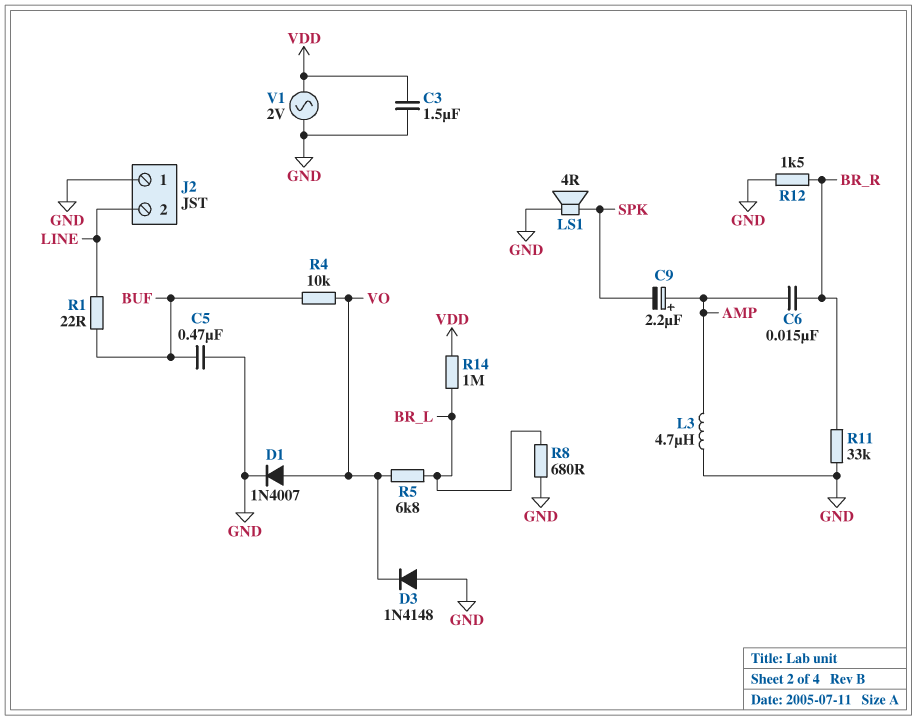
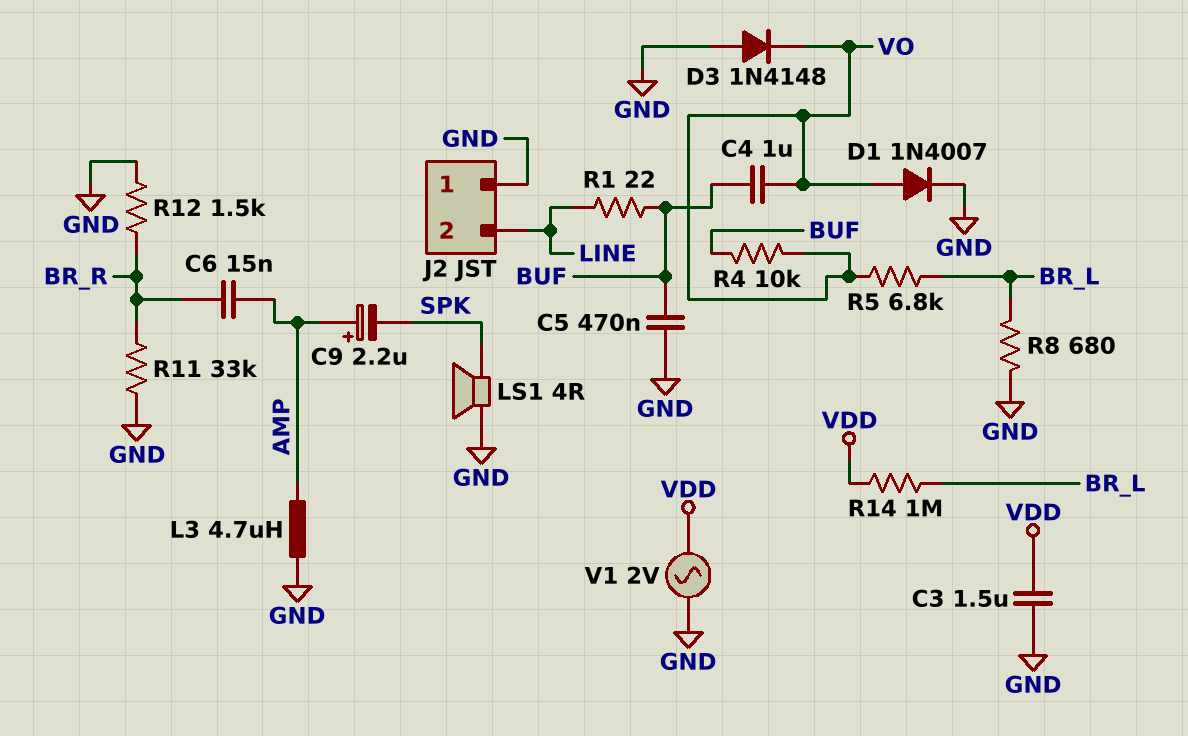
C4: none -> 1uF (BUF, VO)

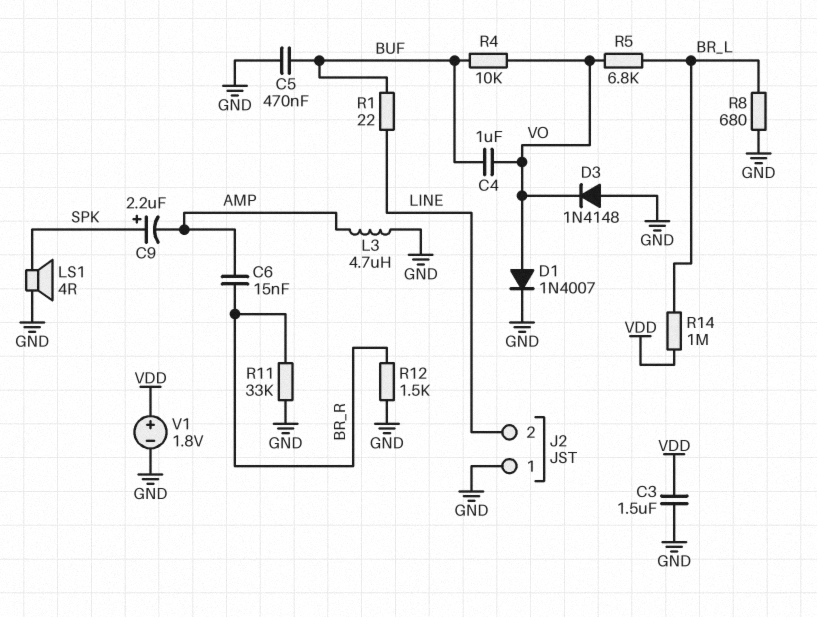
C9: 2.2uF (plus AMP, minus SPK) -> 2.2uF (plus SPK, minus AMP)
V1: AC 2V (GND, VDD) -> 1.8V (plus VDD, minus GND)

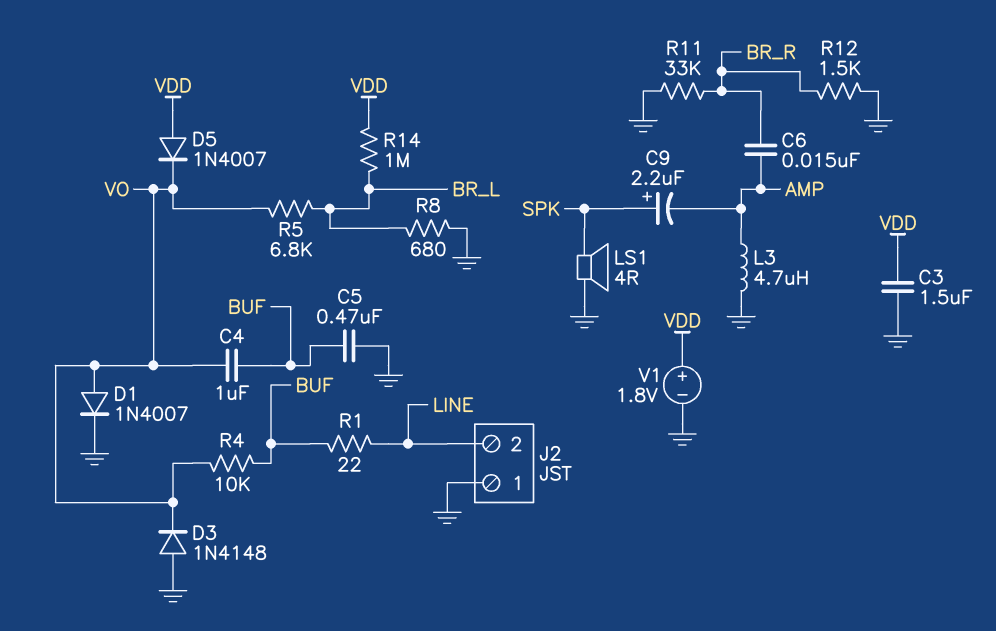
D5: none -> diode 1N4007 (A VDD, K VO)

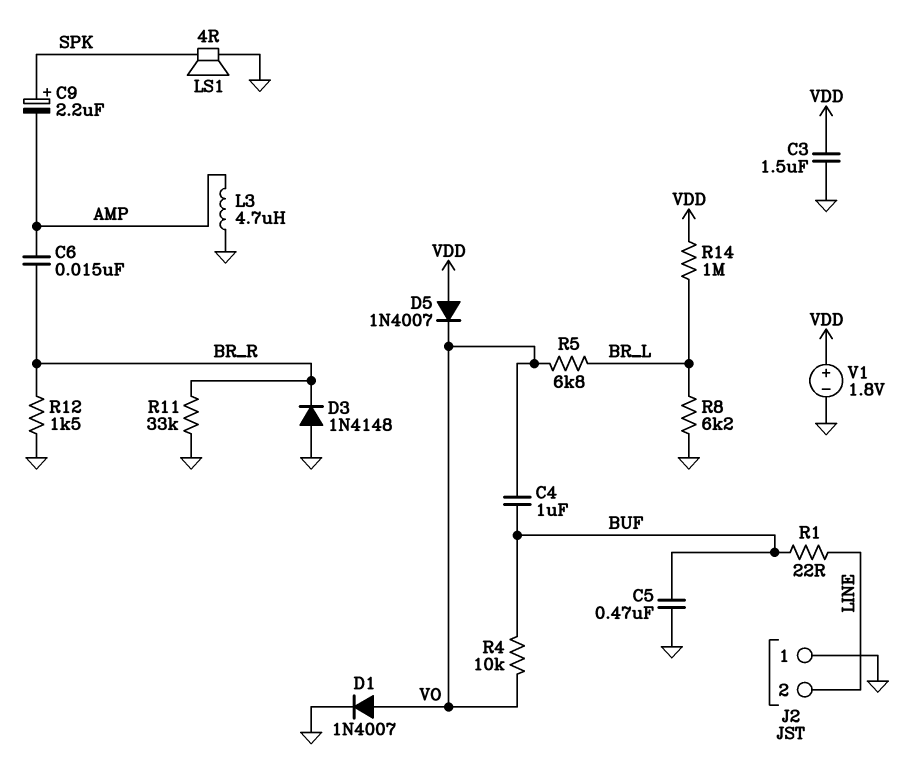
D3: diode 1N4148 (A GND, K VO) -> diode 1N4148 (A GND, K BR_R)
R8: 680 (BR_L, GND) -> 6.2k (BR_L, GND)

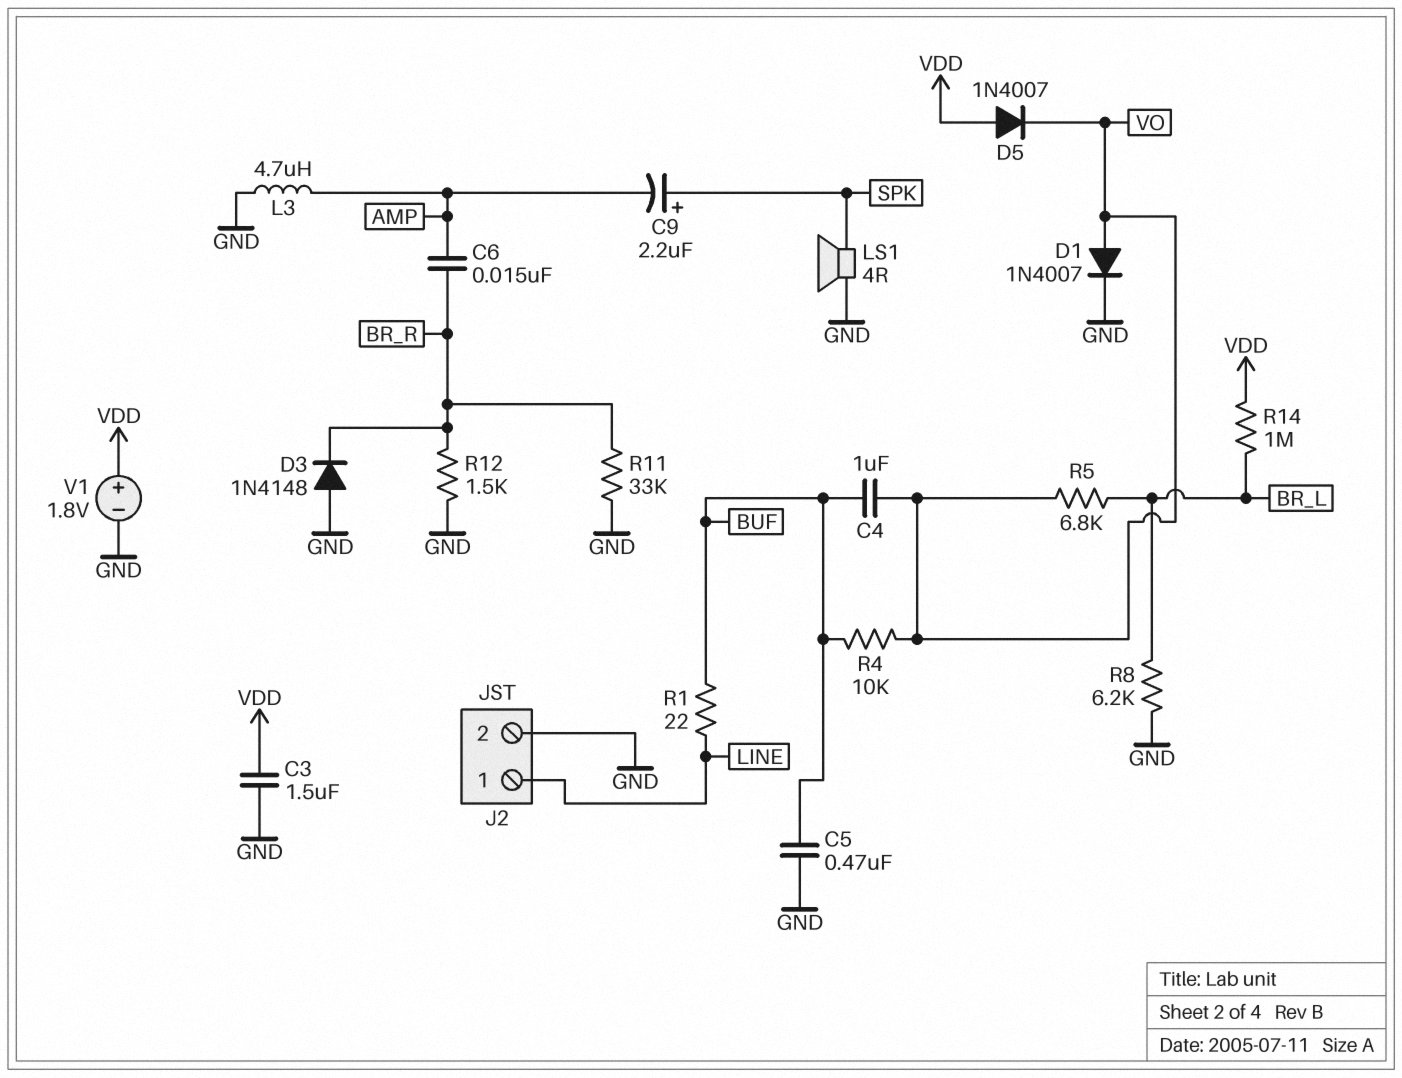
J2 pin 1: GND -> LINE
J2 pin 2: LINE -> GND

